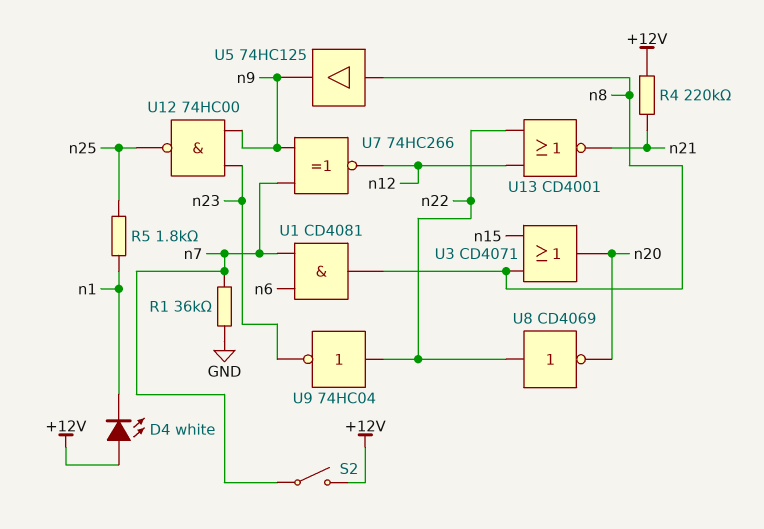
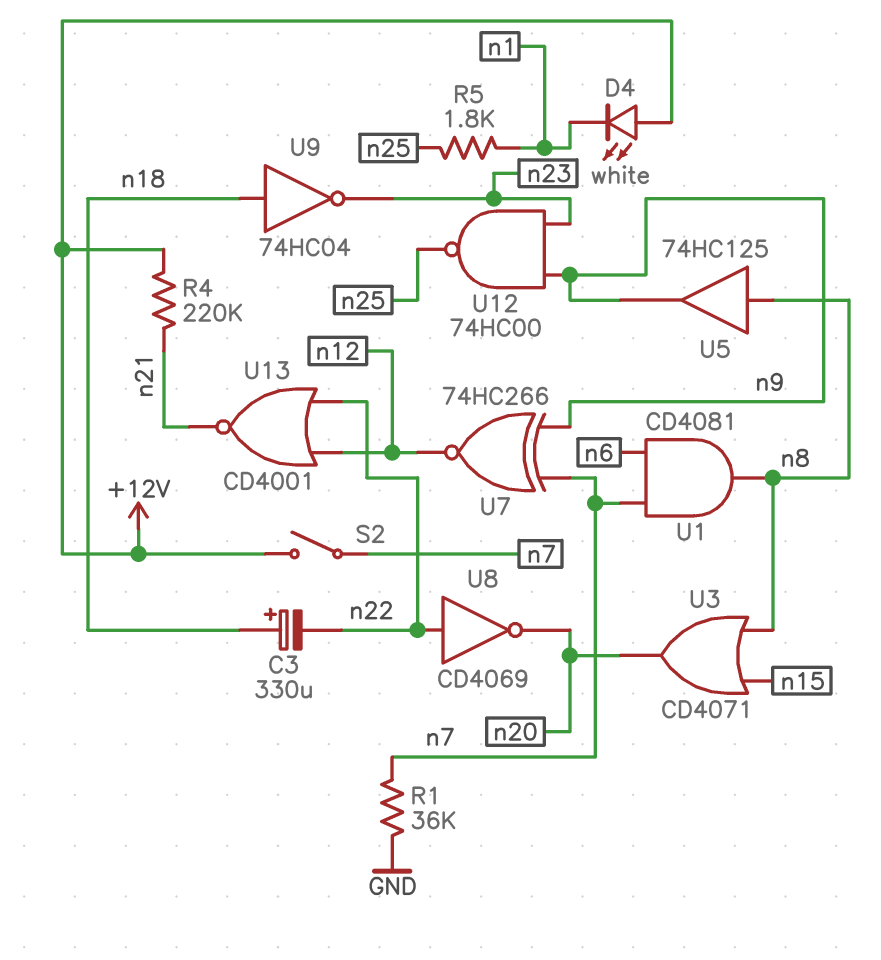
C3: none -> 330uF (plus n18, minus n22)
U9: NOT 74HC04 (in n22, out n23) -> NOT 74HC04 (in n18, out n23)

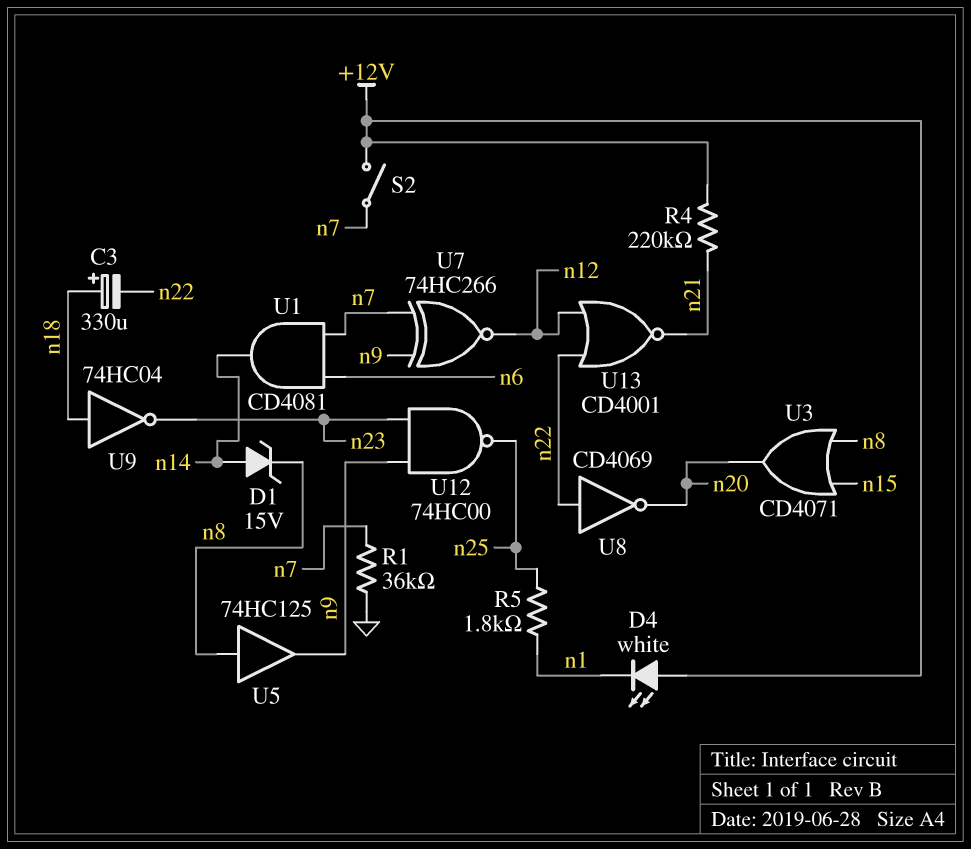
D1: none -> zener 15V (A n14, K n8)
U1: AND CD4081 (in n6, in n7, out n8) -> AND CD4081 (in n6, in n7, out n14)

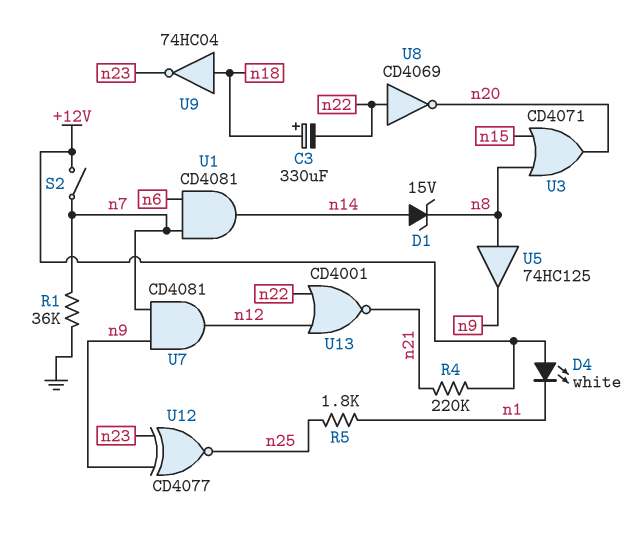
U7: XNOR 74HC266 (in n7, in n9, out n12) -> AND CD4081 (in n7, in n9, out n12)
U12: NAND 74HC00 (in n9, in n23, out n25) -> XNOR CD4077 (in n9, in n23, out n25)

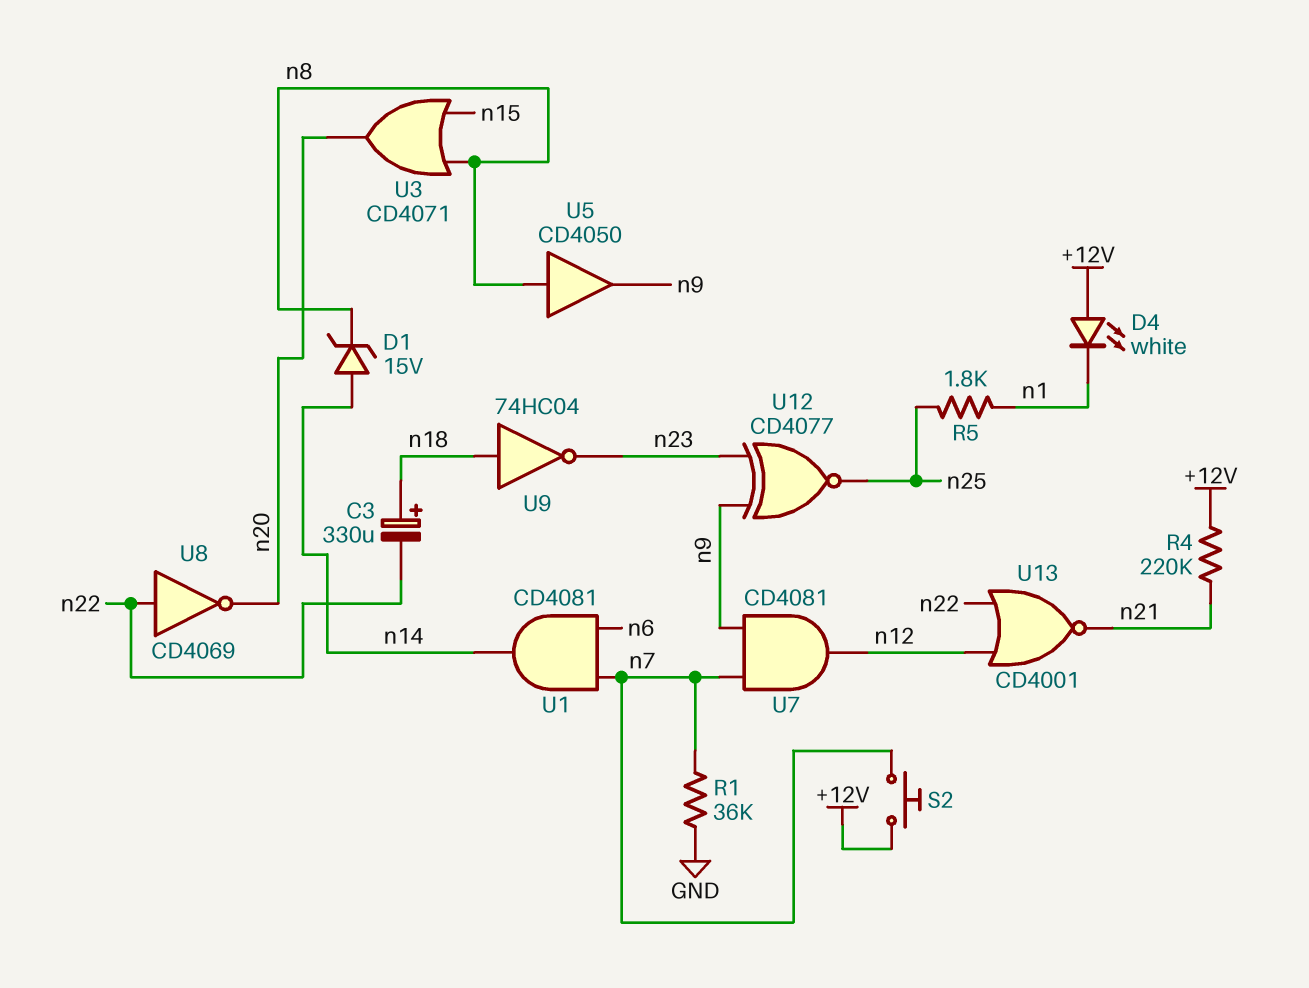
S2: switch (+12V, n7) -> button (+12V, n7)
U5: buffer 74HC125 (in n8, out n9) -> buffer CD4050 (in n8, out n9)

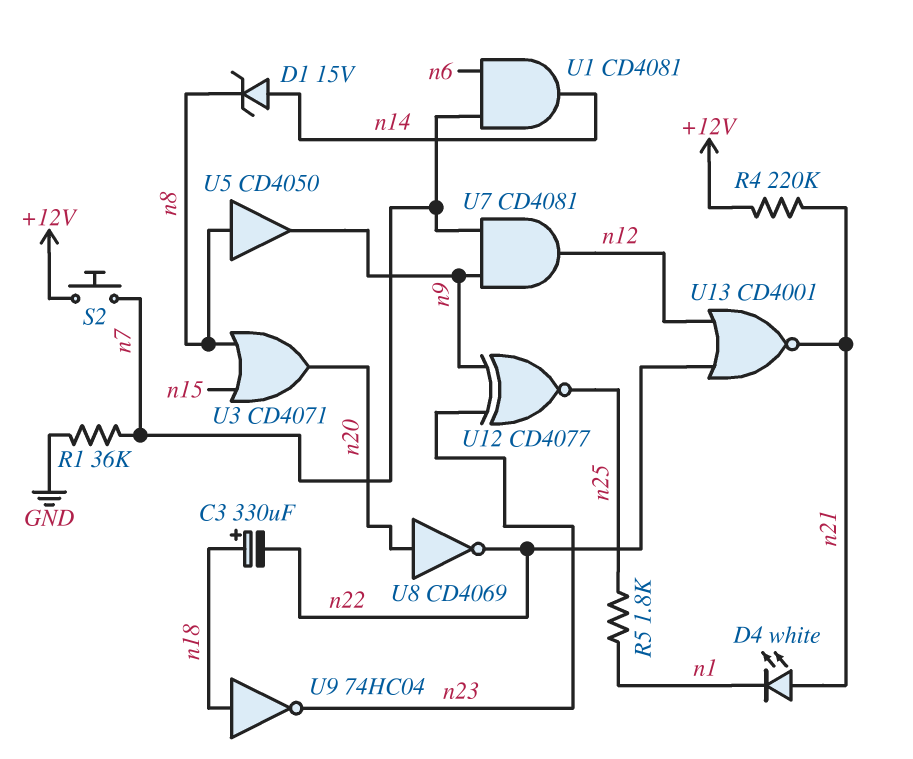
D4: LED white (A +12V, K n1) -> LED white (A n21, K n1)
U8: NOT CD4069 (in n22, out n20) -> NOT CD4069 (in n20, out n22)

